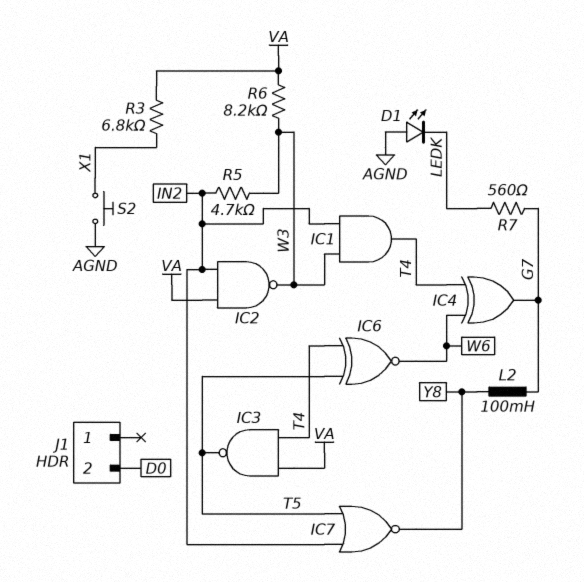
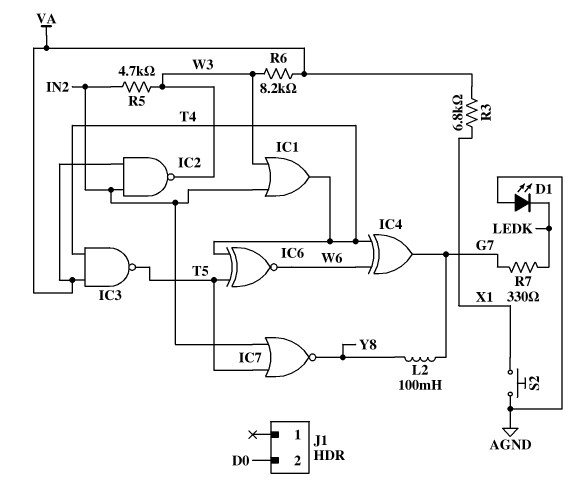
IC1: AND (in IN2, in W3, out T4) -> OR (in IN2, in W3, out T4)
R7: 560 (G7, LEDK) -> 330 (G7, LEDK)

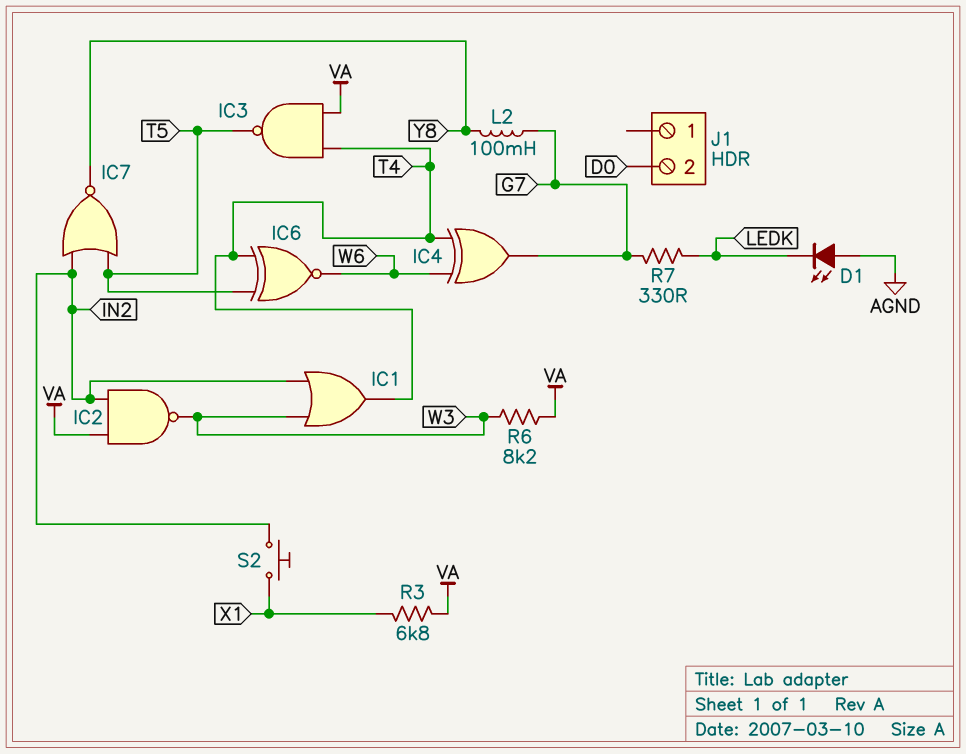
R5: 4.7k (IN2, W3) -> none
S2: button (AGND, X1) -> button (IN2, X1)

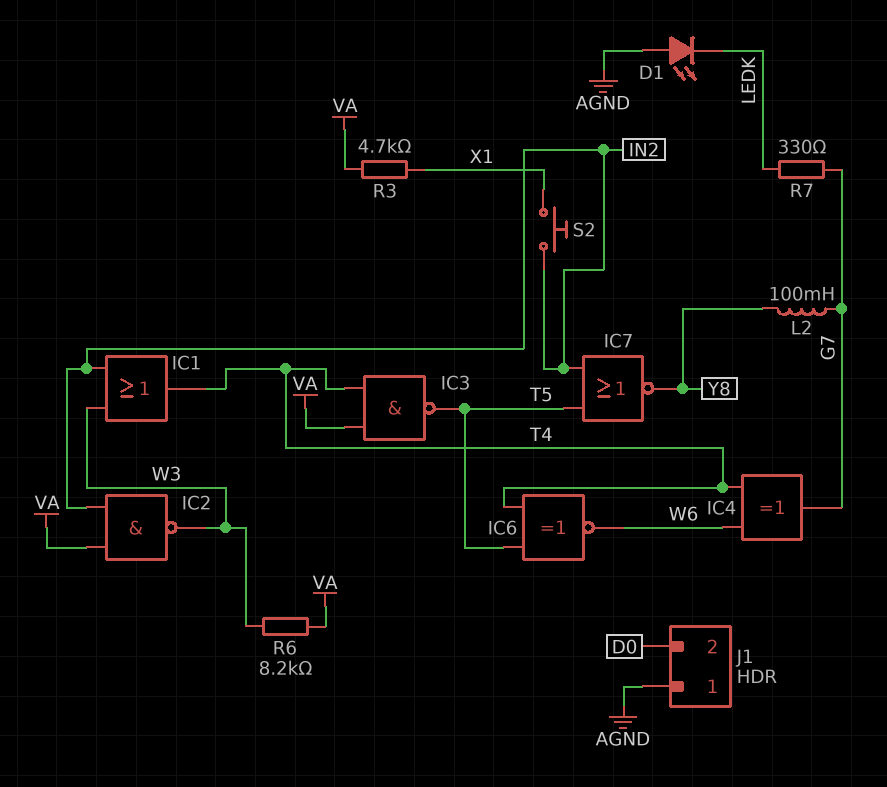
J1 pin 1: none -> AGND
R3: 6.8k (VA, X1) -> 4.7k (VA, X1)

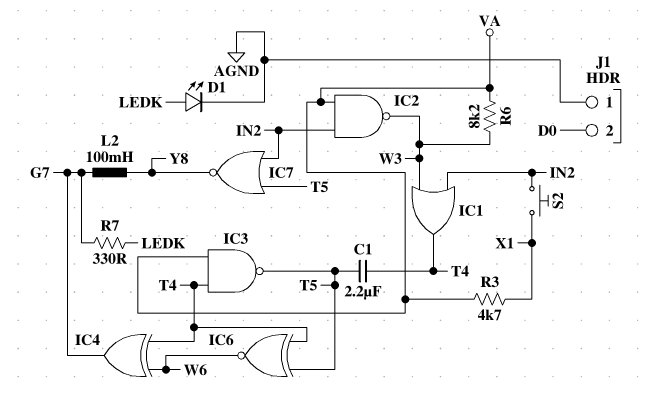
C1: none -> 2.2uF (T4, T5)
D1: LED (A AGND, K LEDK) -> LED (A LEDK, K AGND)

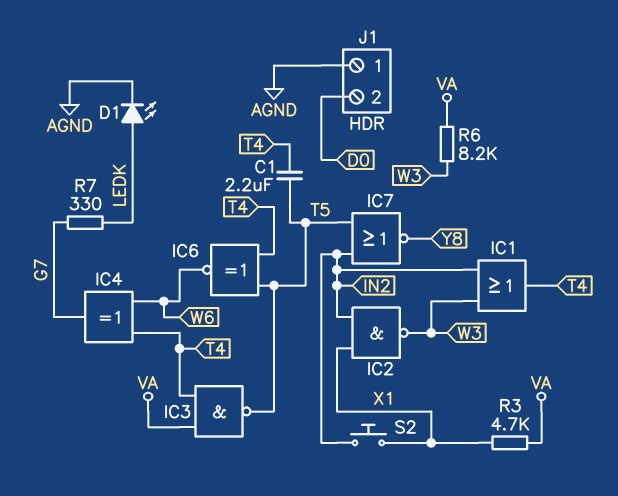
IC2: NAND (in IN2, in VA, out W3) -> NAND (in IN2, in X1, out W3)
L2: 100mH (G7, Y8) -> none

